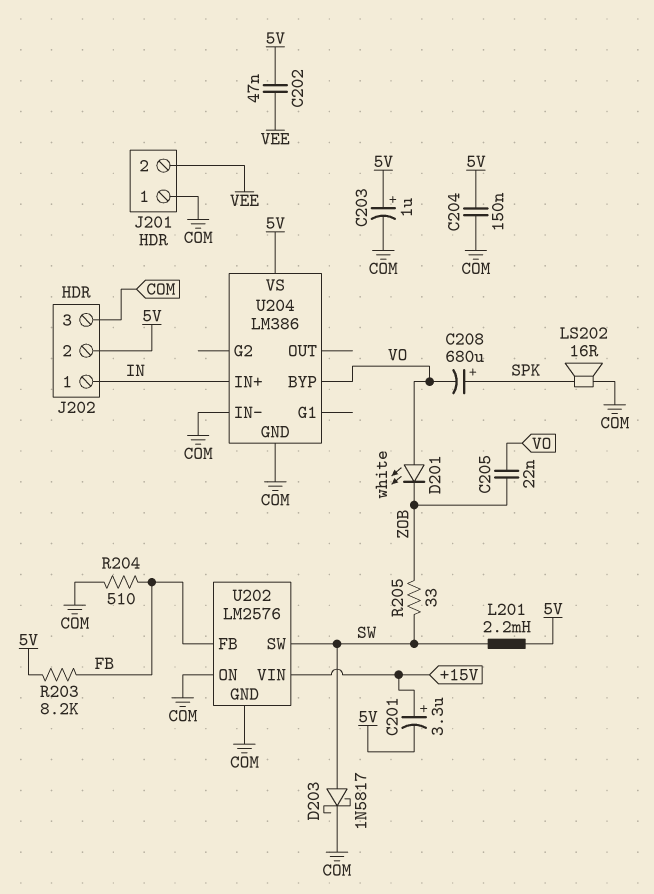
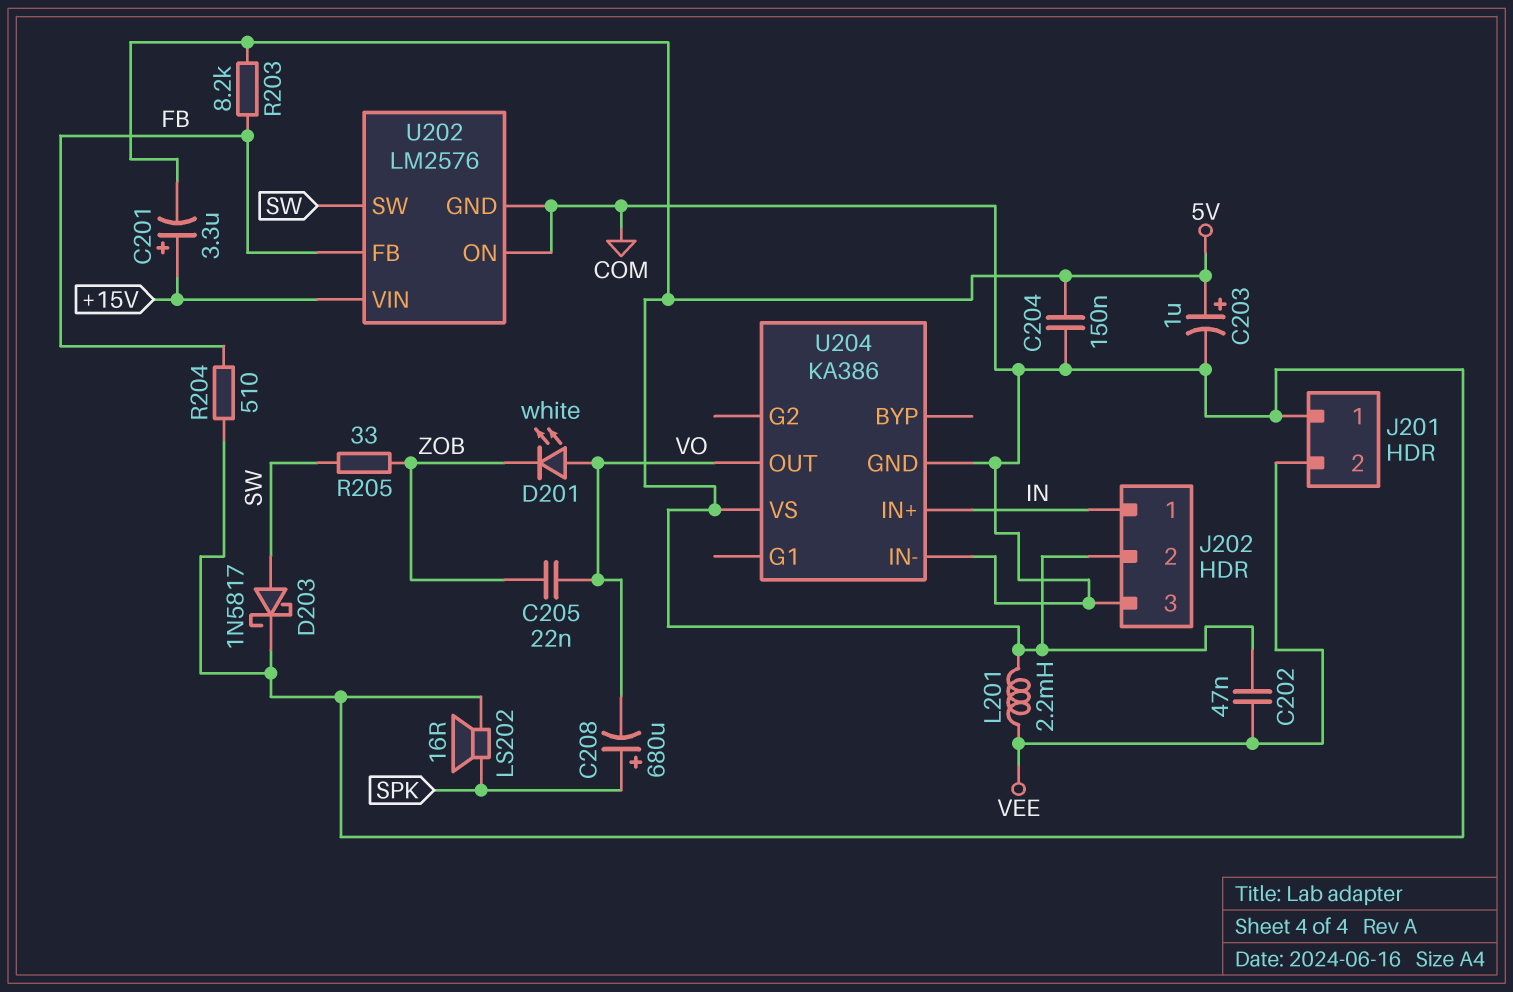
L201: 2.2mH (5V, SW) -> 2.2mH (5V, VEE)
U204: LM386 -> KA386
U204 pin BYP: VO -> none
U204 pin OUT: none -> VO

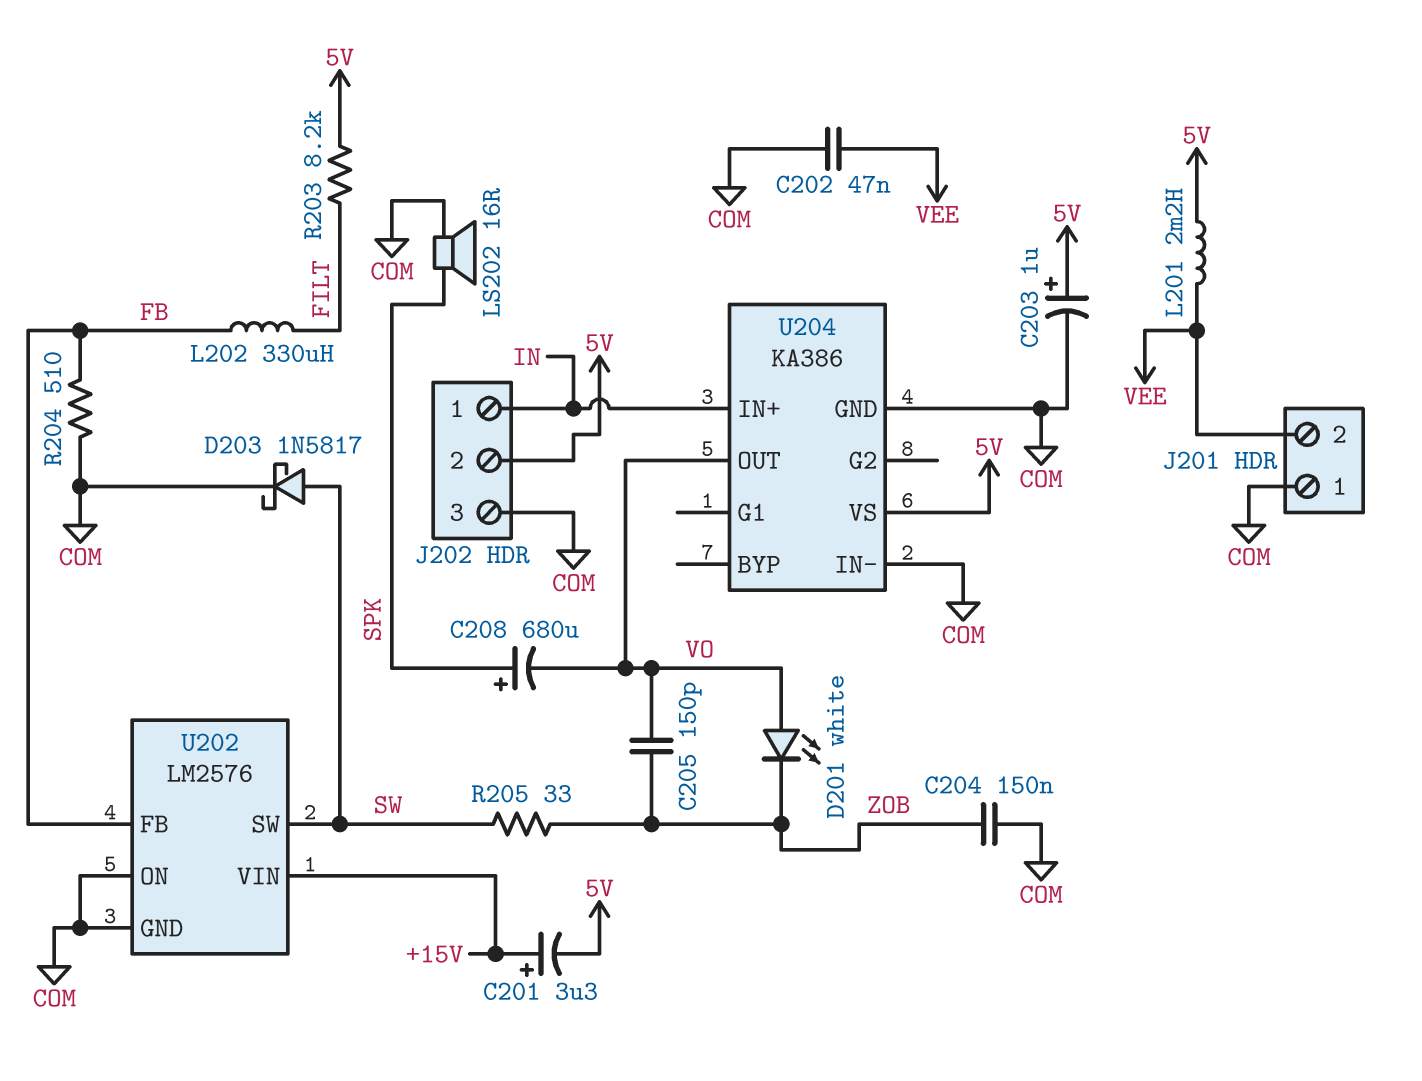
C202: 47nF (5V, VEE) -> 47nF (COM, VEE)
C204: 150nF (5V, COM) -> 150nF (COM, ZOB)
C205: 22nF (VO, ZOB) -> 150pF (VO, ZOB)
L202: none -> 330uH (FB, FILT)
R203: 8.2k (5V, FB) -> 8.2k (5V, FILT)

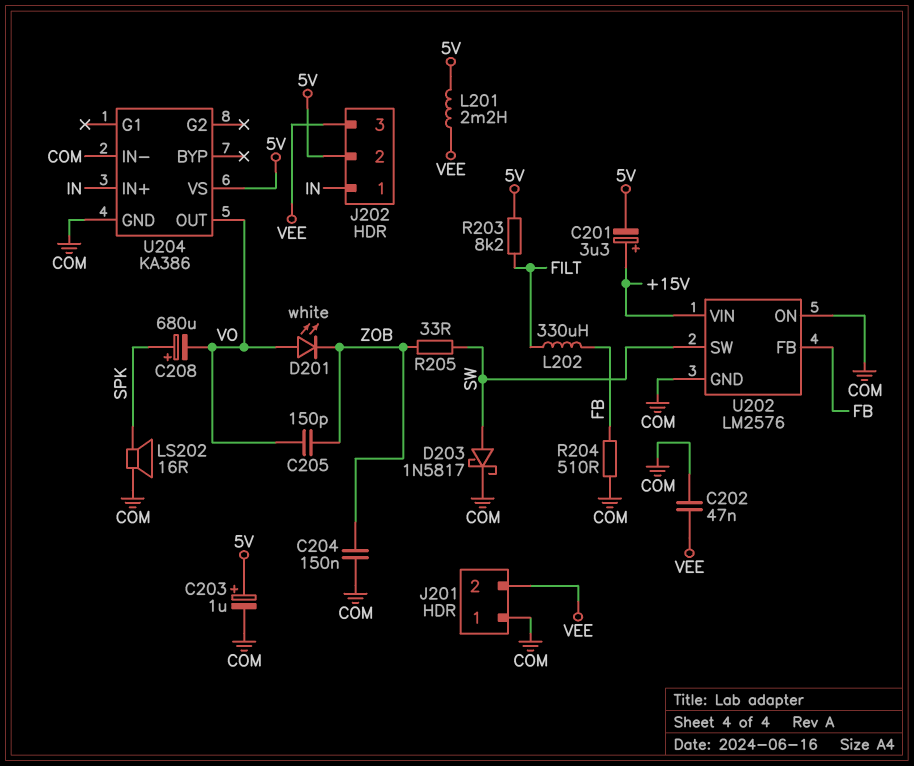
J202 pin 3: COM -> VEE

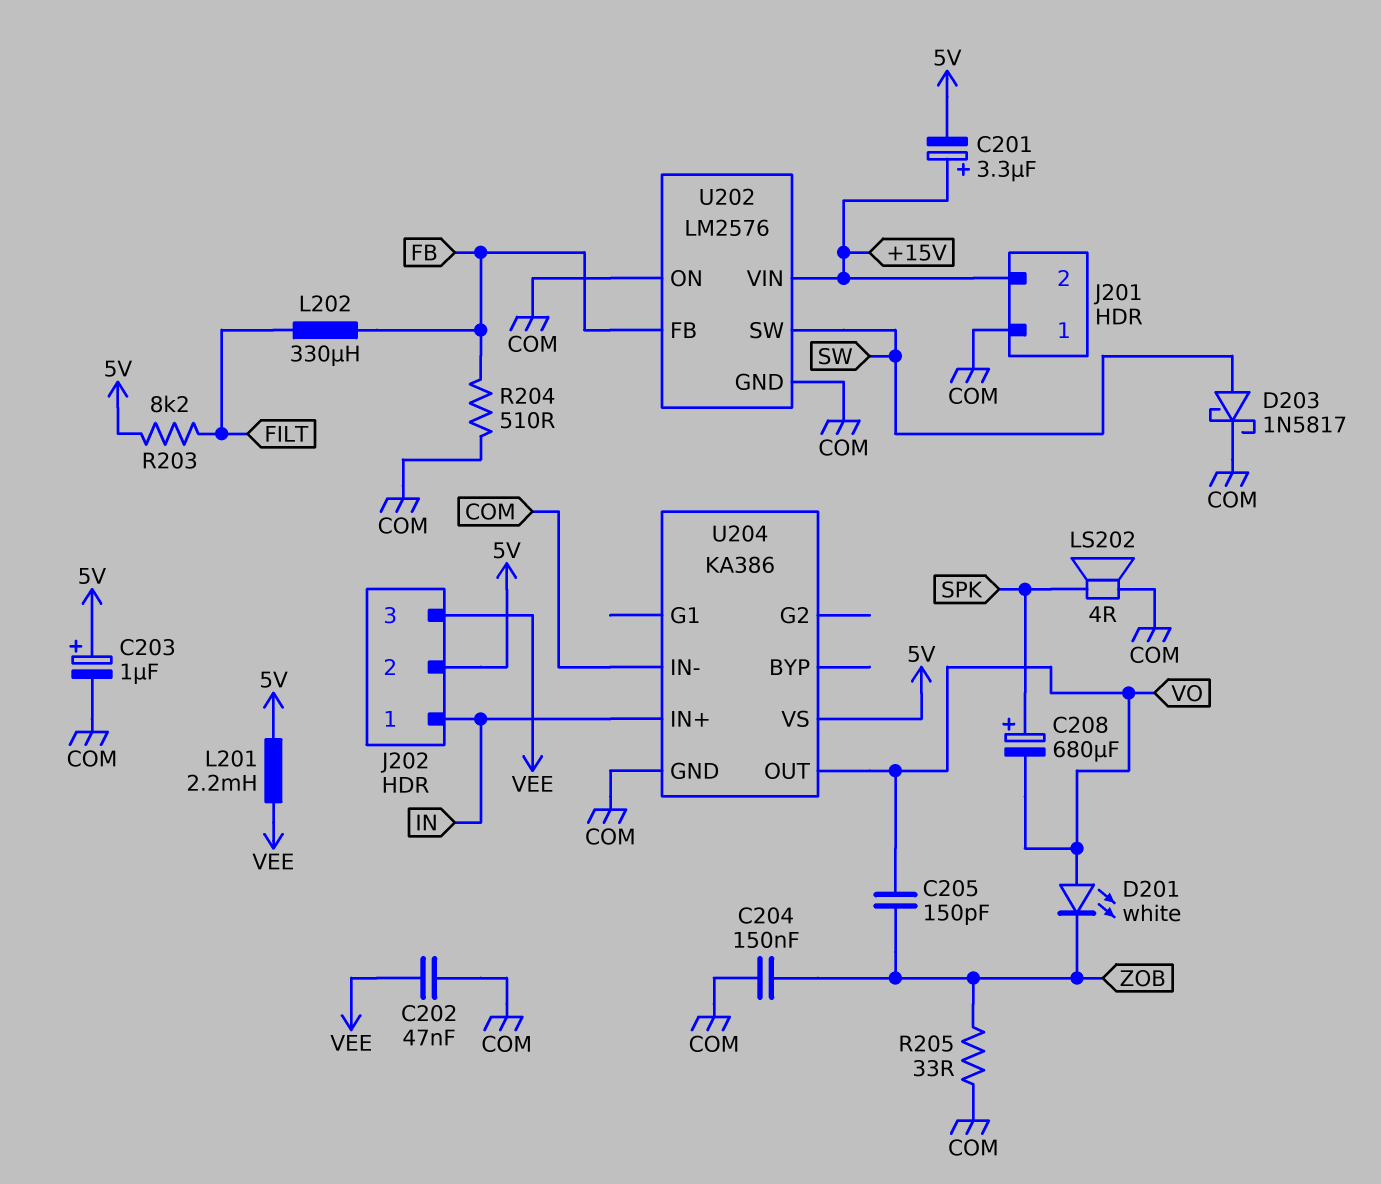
J201 pin 2: VEE -> +15V
LS202: speaker 16R (COM, SPK) -> speaker 4R (COM, SPK)
R205: 33 (SW, ZOB) -> 33 (COM, ZOB)

